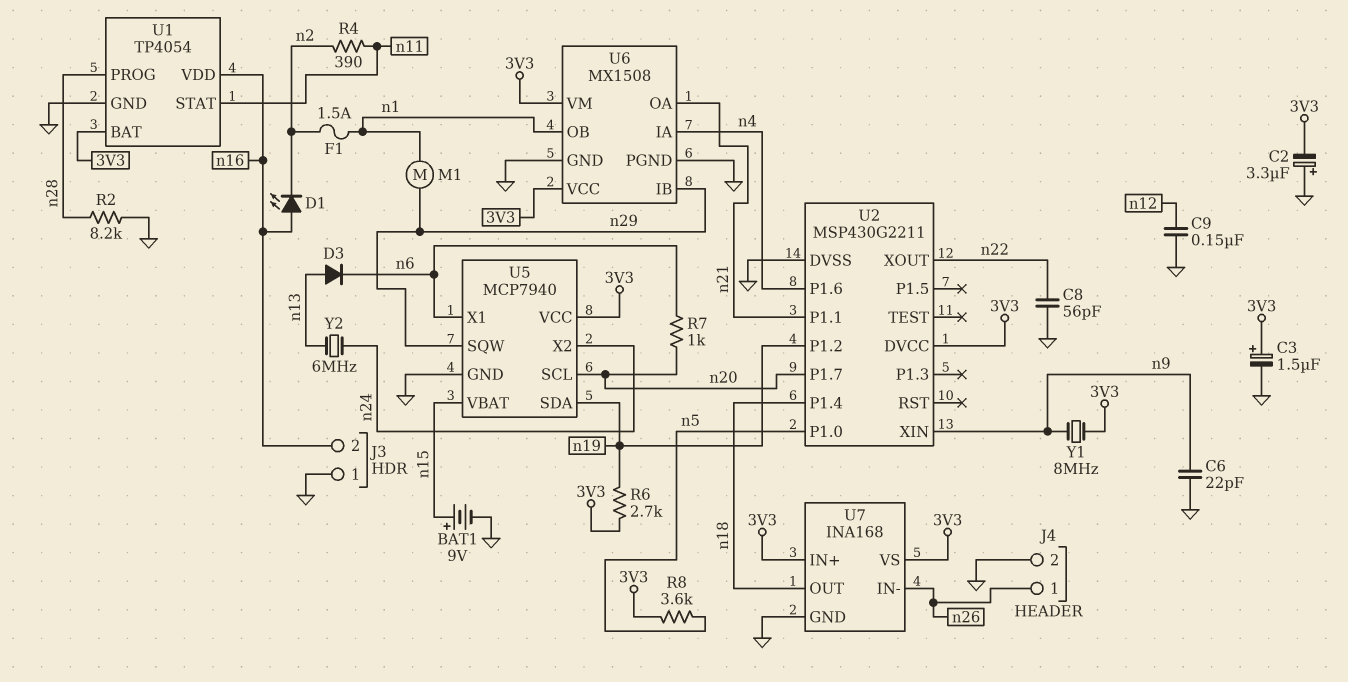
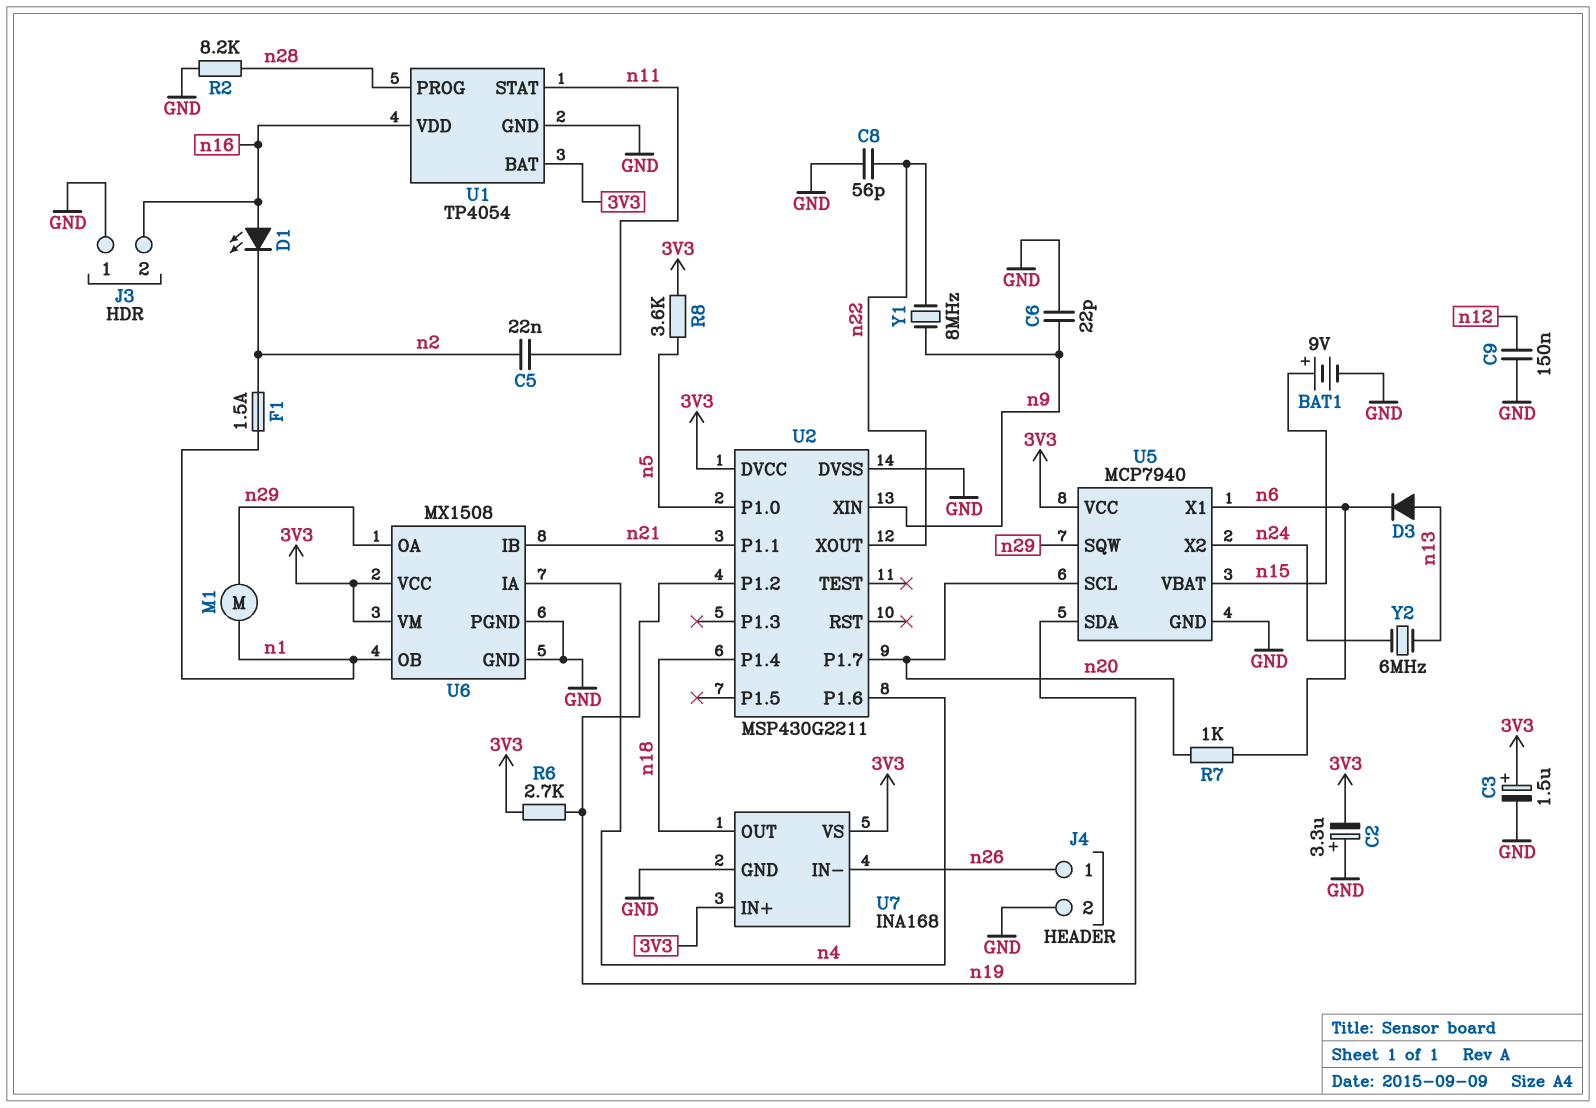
C5: none -> 22nF (n2, n11)
R4: 390 (n2, n11) -> none
U6 pin IB: n29 -> n21
U6 pin OA: n21 -> n29
Y1: 8MHz (3V3, n9) -> 8MHz (n9, n22)

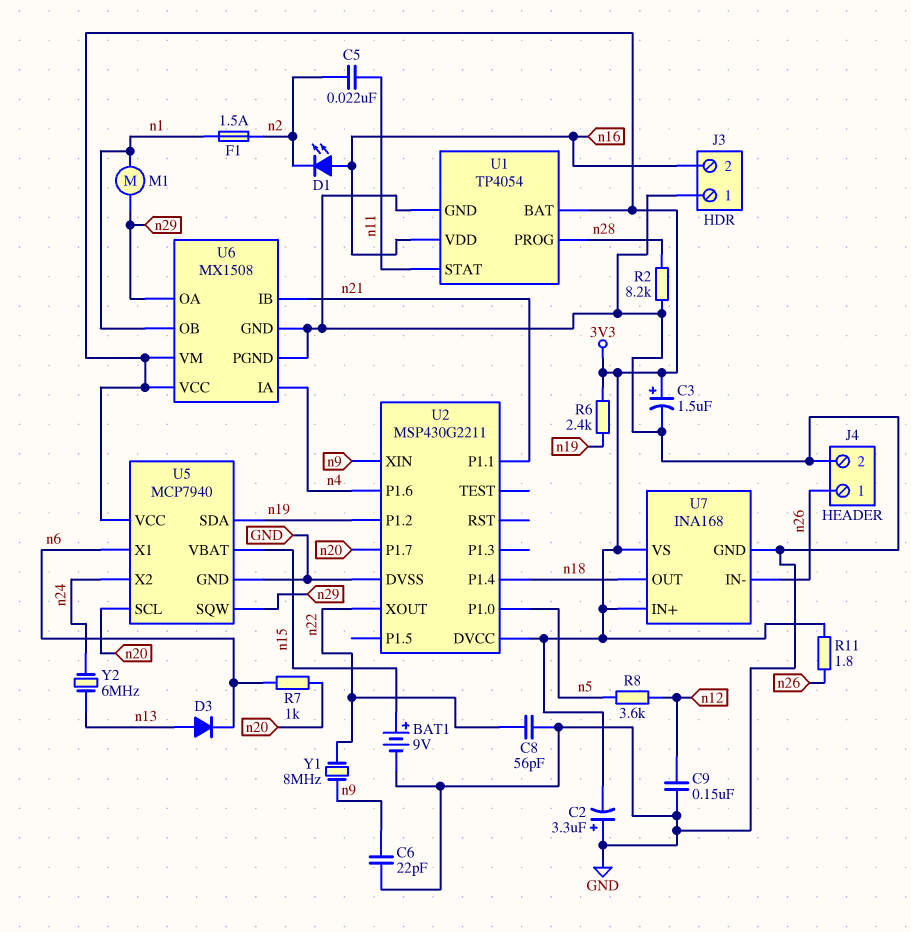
R6: 2.7k (3V3, n19) -> 2.4k (3V3, n19)
R8: 3.6k (3V3, n5) -> 3.6k (n5, n12)
R11: none -> 1.8 (3V3, n26)

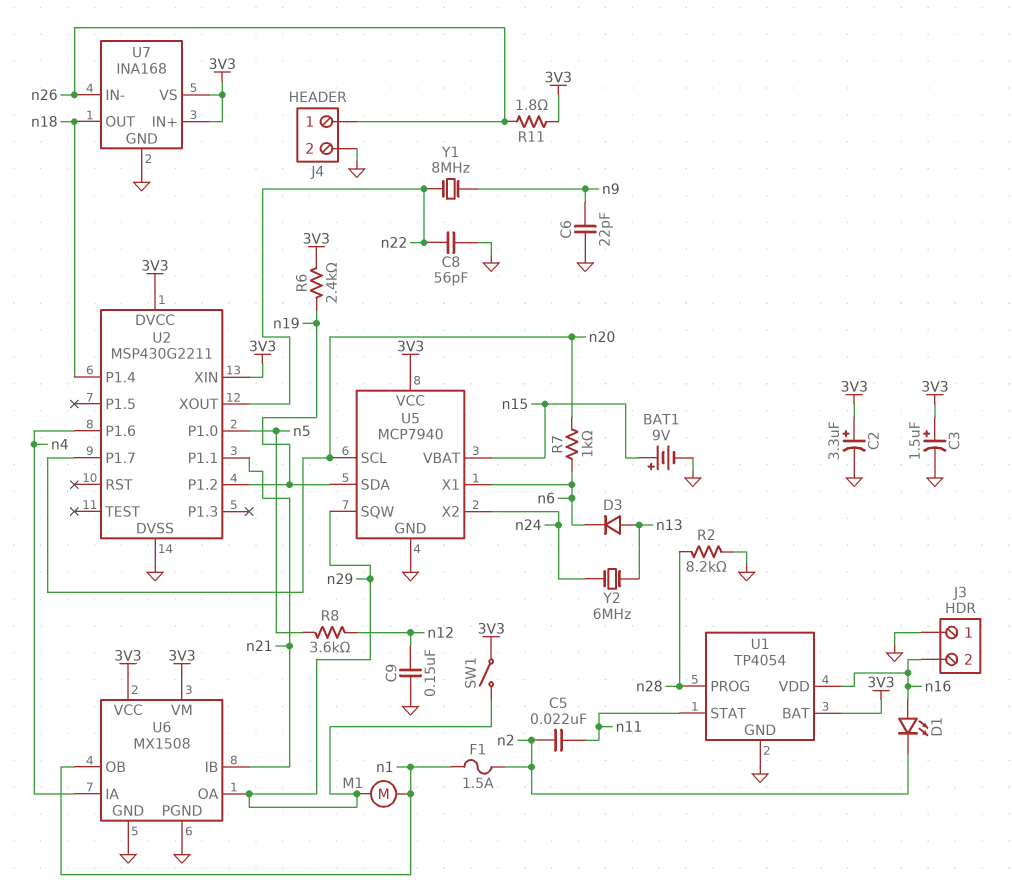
C2: 3.3uF (plus GND, minus 3V3) -> 3.3uF (plus 3V3, minus GND)
SW1: none -> switch (3V3, n29)
U2 pin XIN: n9 -> 3V3

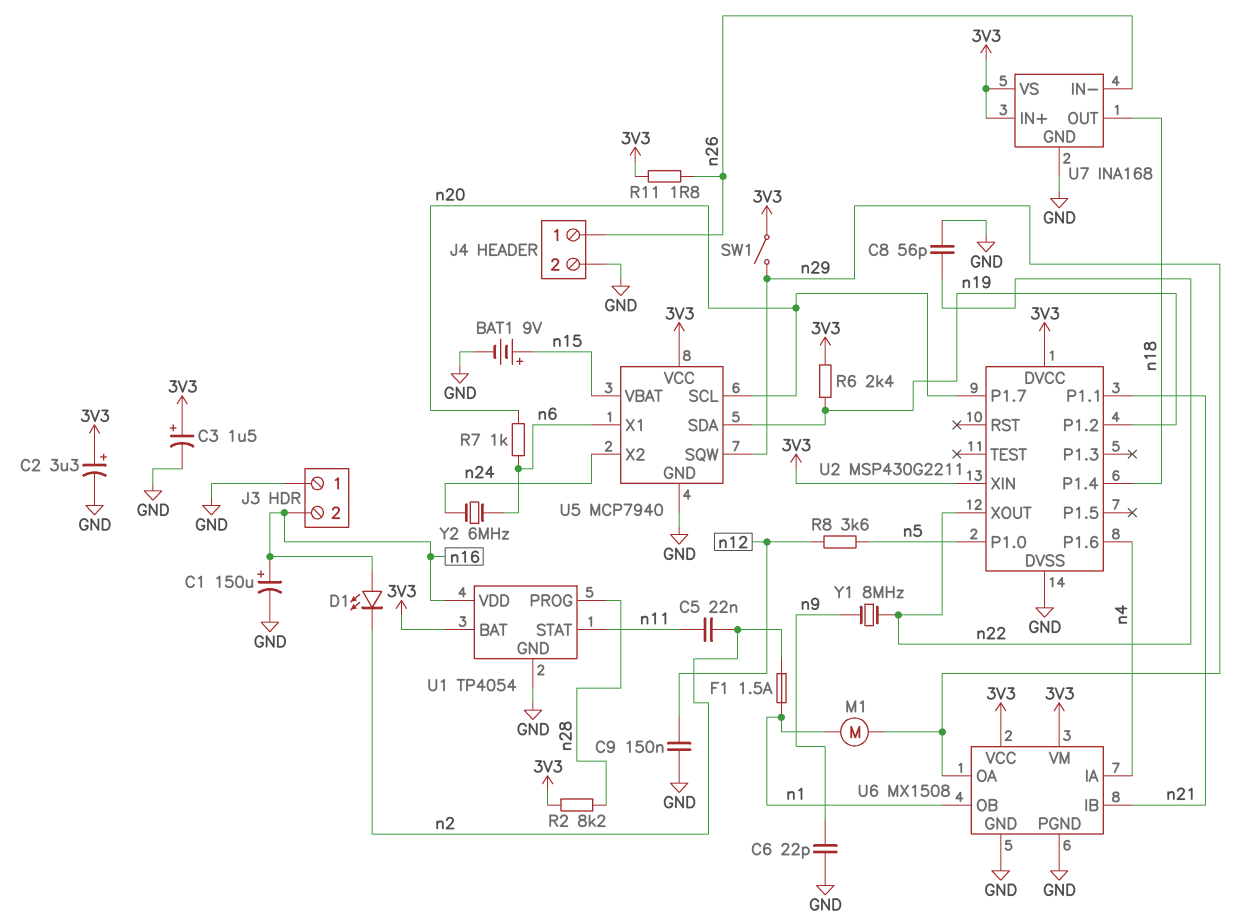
C1: none -> 150uF (plus n16, minus GND)
D3: diode (A n13, K n6) -> none
R2: 8.2k (GND, n28) -> 8.2k (3V3, n28)
Y2: 6MHz (n13, n24) -> 6MHz (n6, n24)

